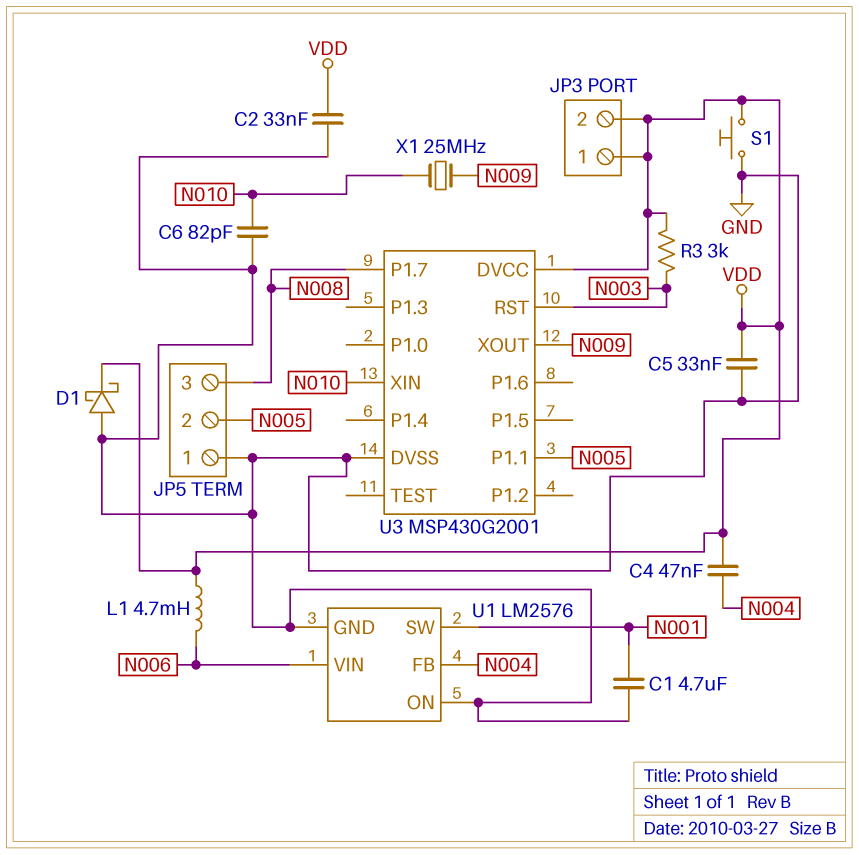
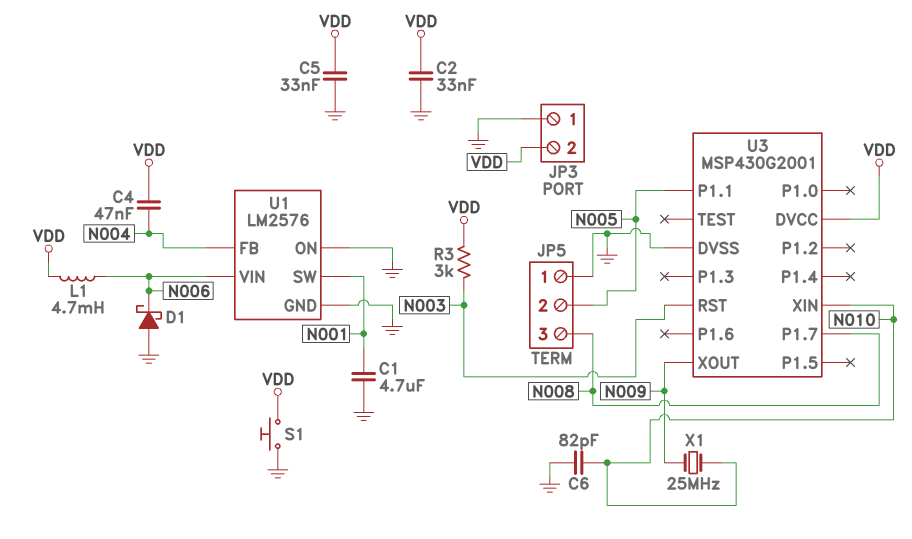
D1: schottky (A GND, K VDD) -> schottky (A GND, K N006)
JP3 pin 1: VDD -> GND

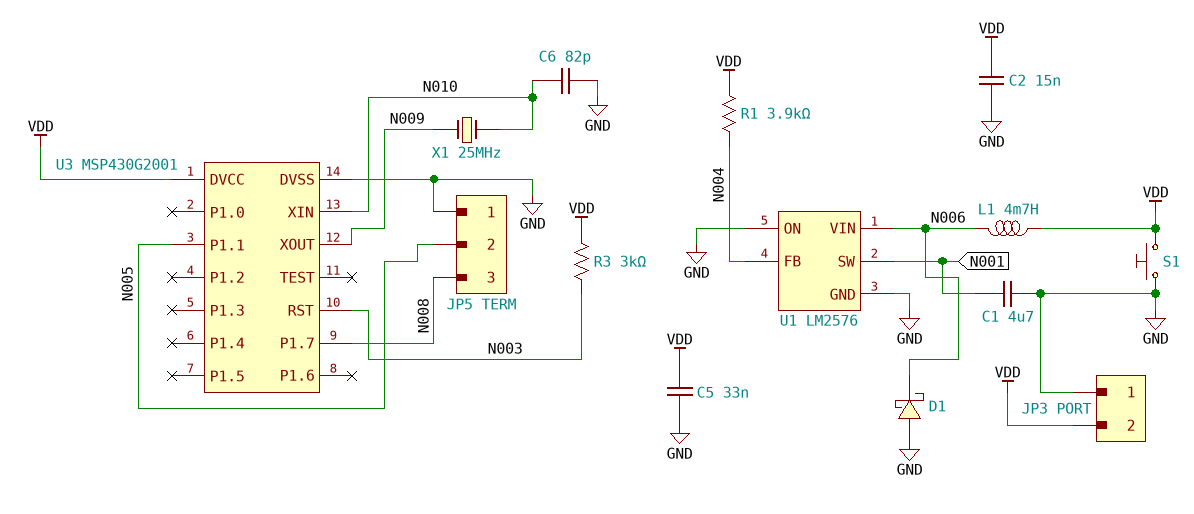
C2: 33nF (GND, VDD) -> 15nF (GND, VDD)
C4: 47nF (N004, VDD) -> none
R1: none -> 3.9k (N004, VDD)

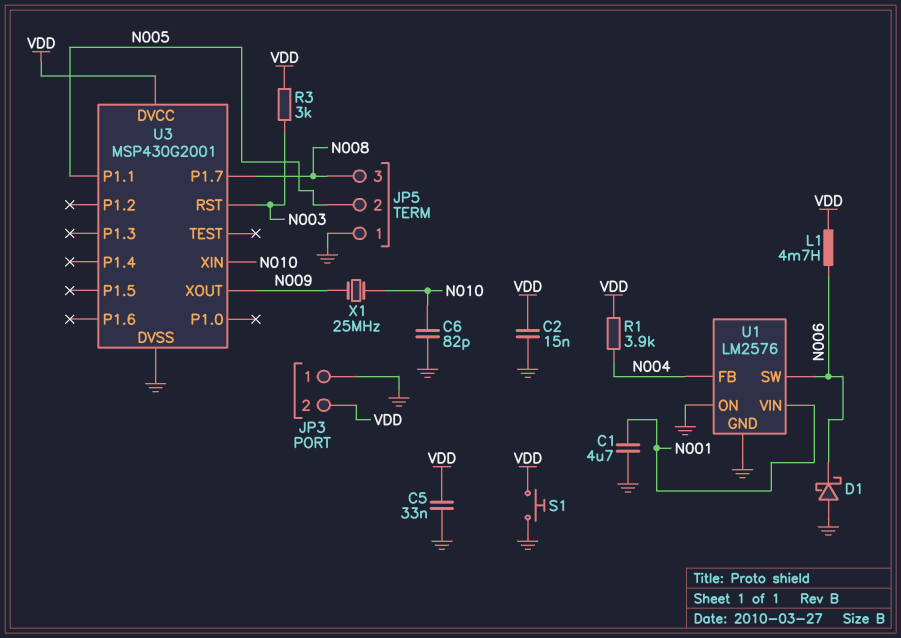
U1 pin SW: N001 -> N006
U1 pin VIN: N006 -> N001

